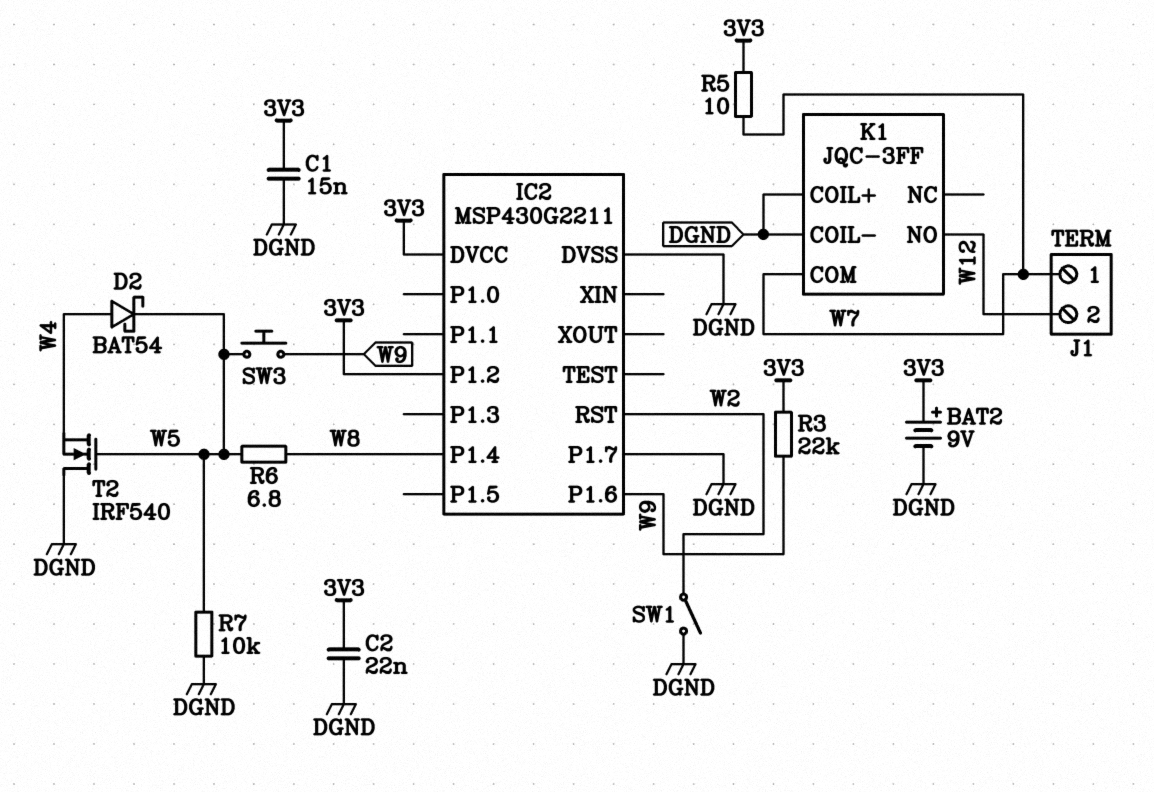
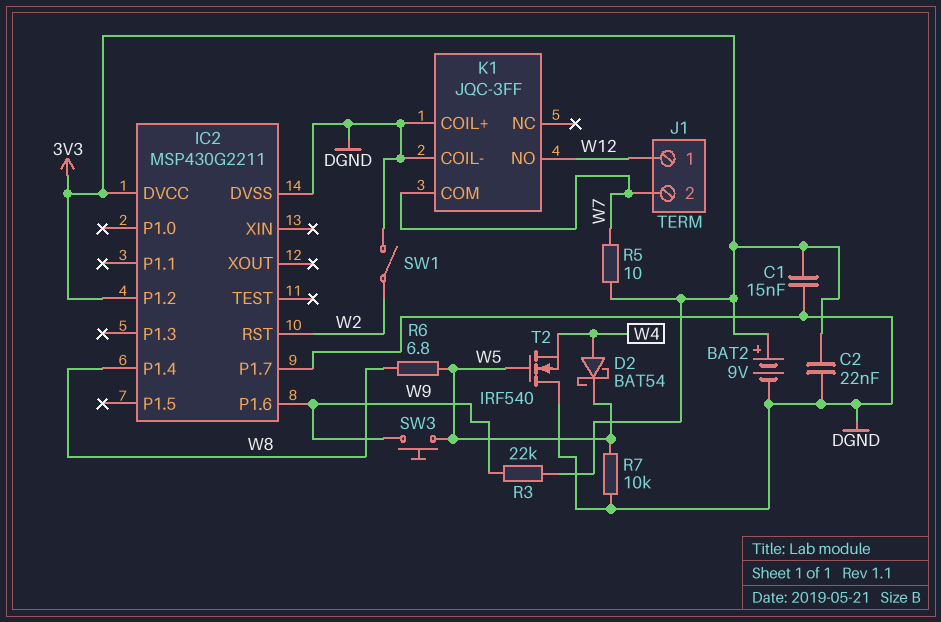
J1 pin 1: W7 -> W12
J1 pin 2: W12 -> W7

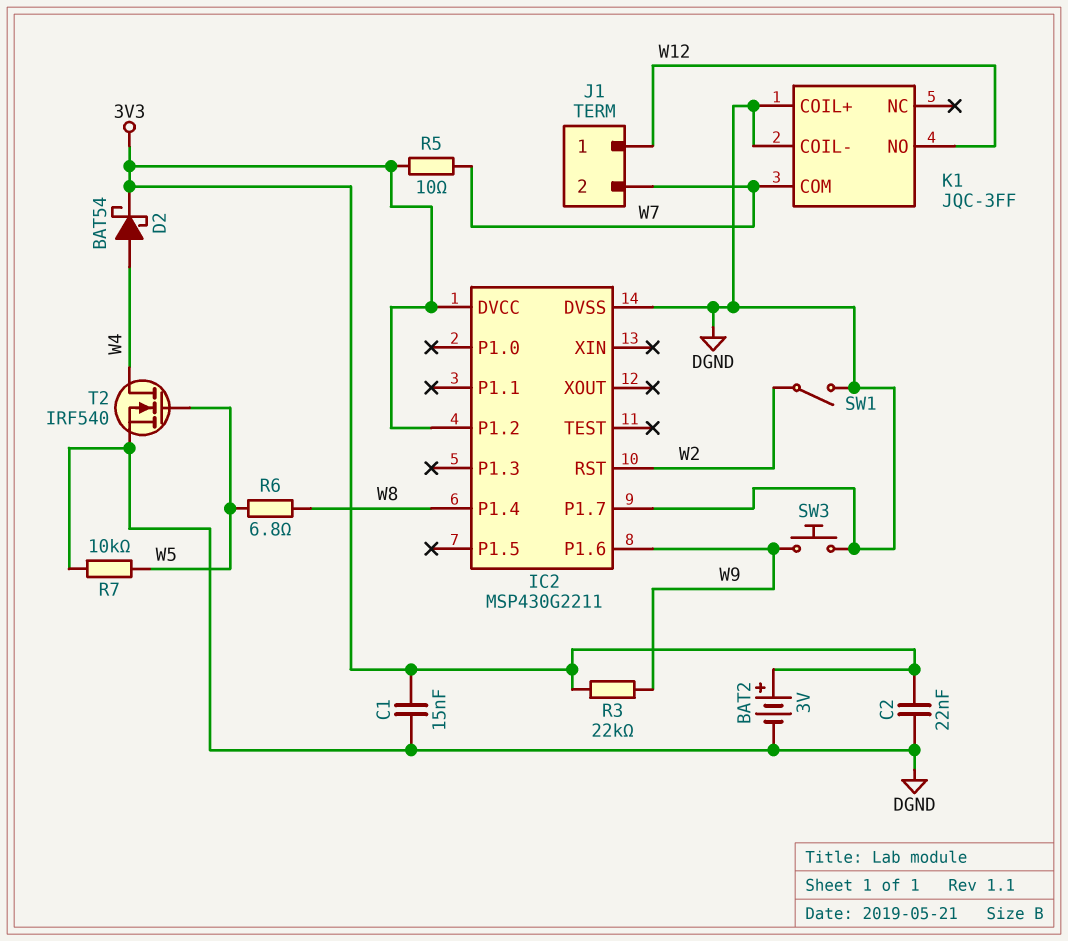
BAT2: 9V (plus 3V3, minus DGND) -> 3V (plus 3V3, minus DGND)
D2: schottky BAT54 (A W4, K W5) -> schottky BAT54 (A W4, K 3V3)
SW3: button (W5, W9) -> button (DGND, W9)
T2: NMOS IRF540 (G W5, D DGND, S W4) -> NMOS IRF540 (G W5, D W4, S DGND)

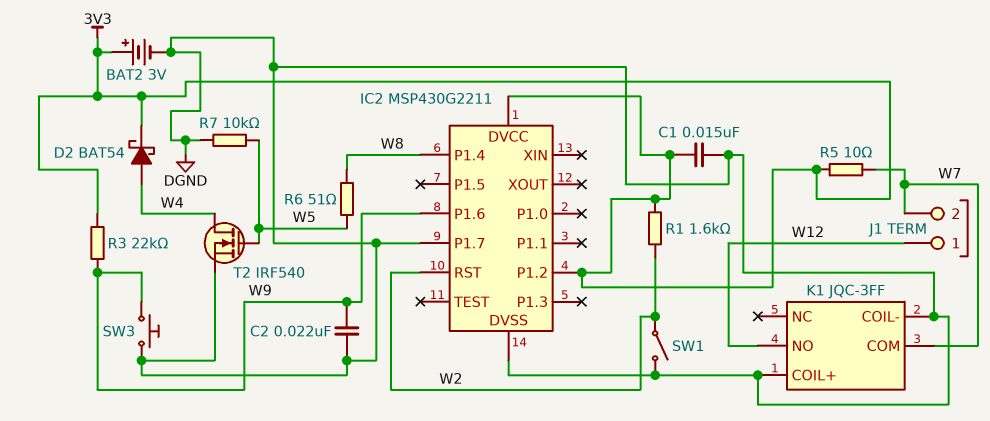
C2: 22nF (3V3, DGND) -> 22nF (DGND, W9)
R1: none -> 1.6k (3V3, W2)
R6: 6.8 (W5, W8) -> 51 (W5, W8)

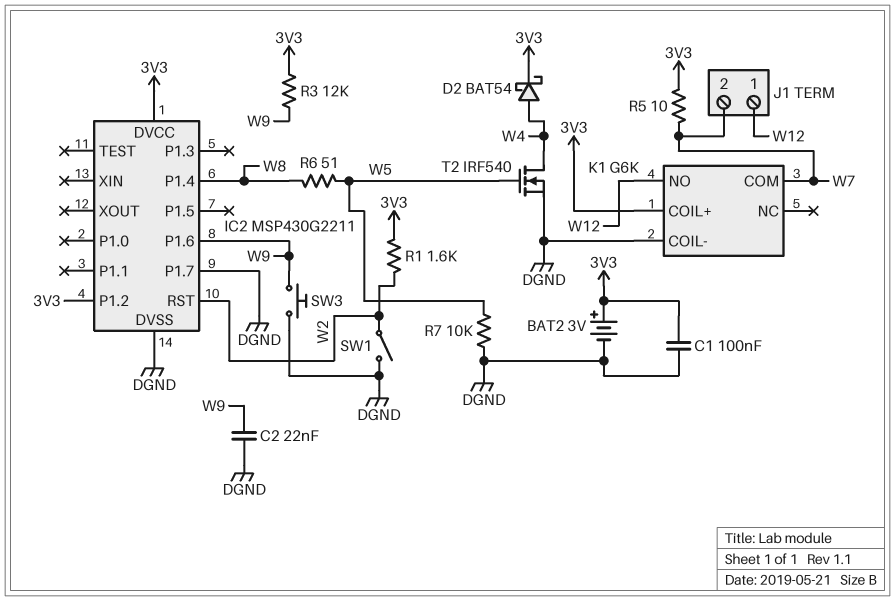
C1: 15nF (3V3, DGND) -> 100nF (3V3, DGND)
K1: JQC-3FF -> G6K
K1 pin COIL+: DGND -> 3V3
R3: 22k (3V3, W9) -> 12k (3V3, W9)

